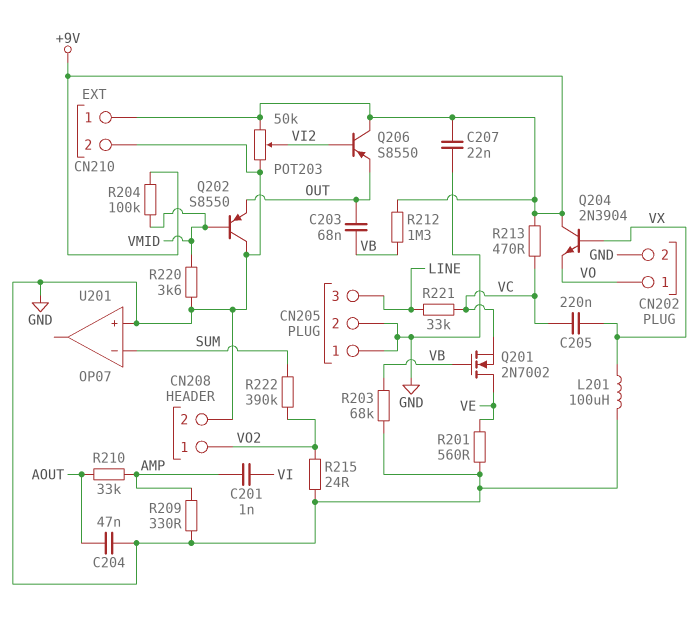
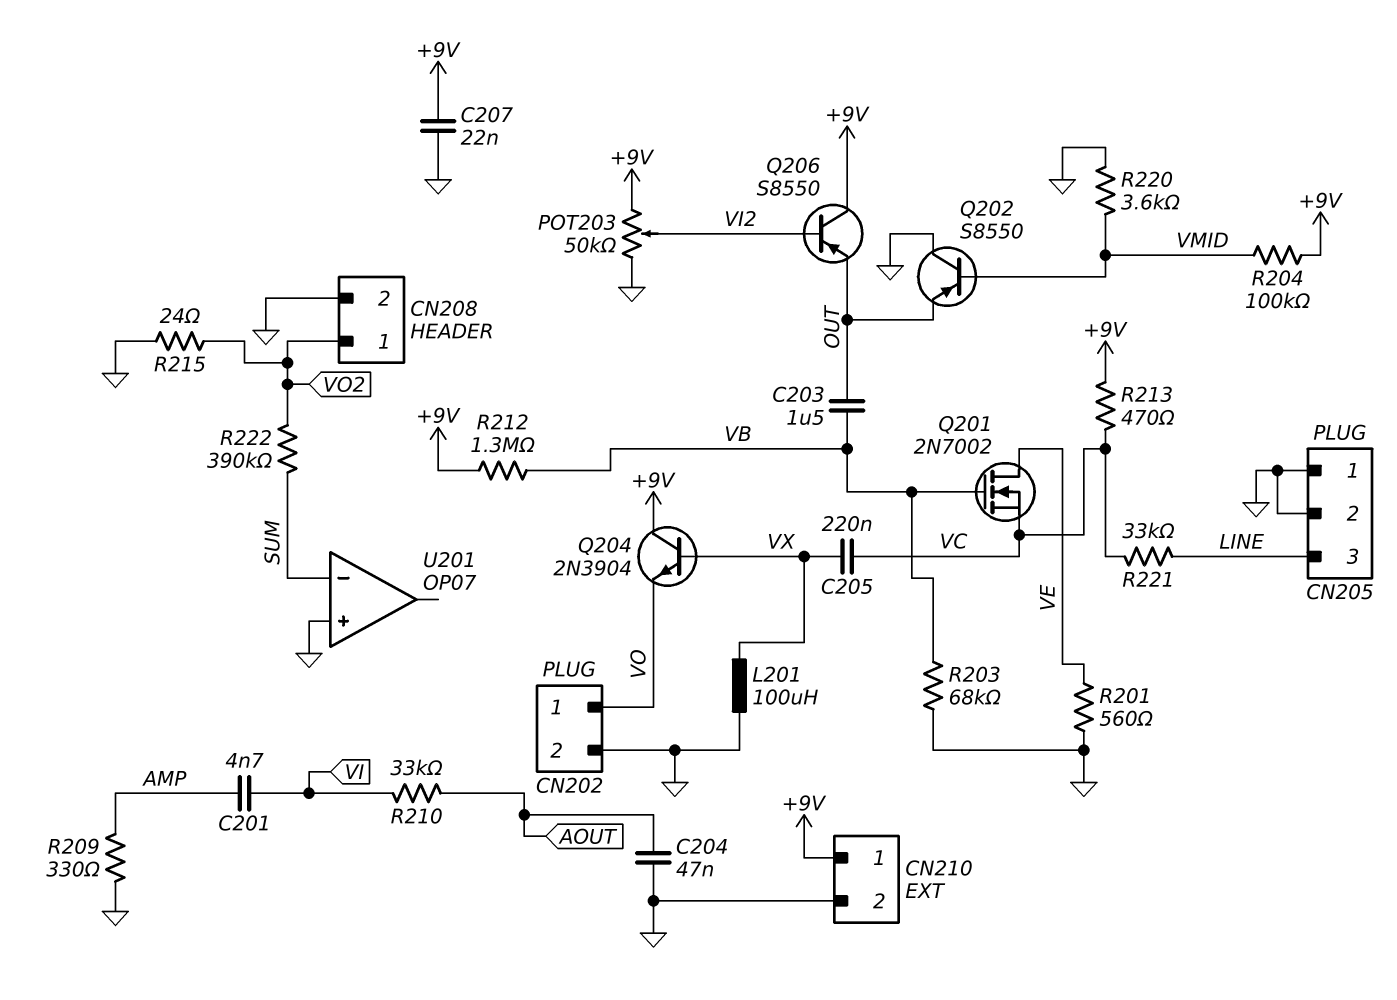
C201: 1nF (AMP, VI) -> 4.7nF (AMP, VI)
C203: 68nF (OUT, VB) -> 1.5uF (OUT, VB)
R210: 33k (AMP, AOUT) -> 33k (AOUT, VI)

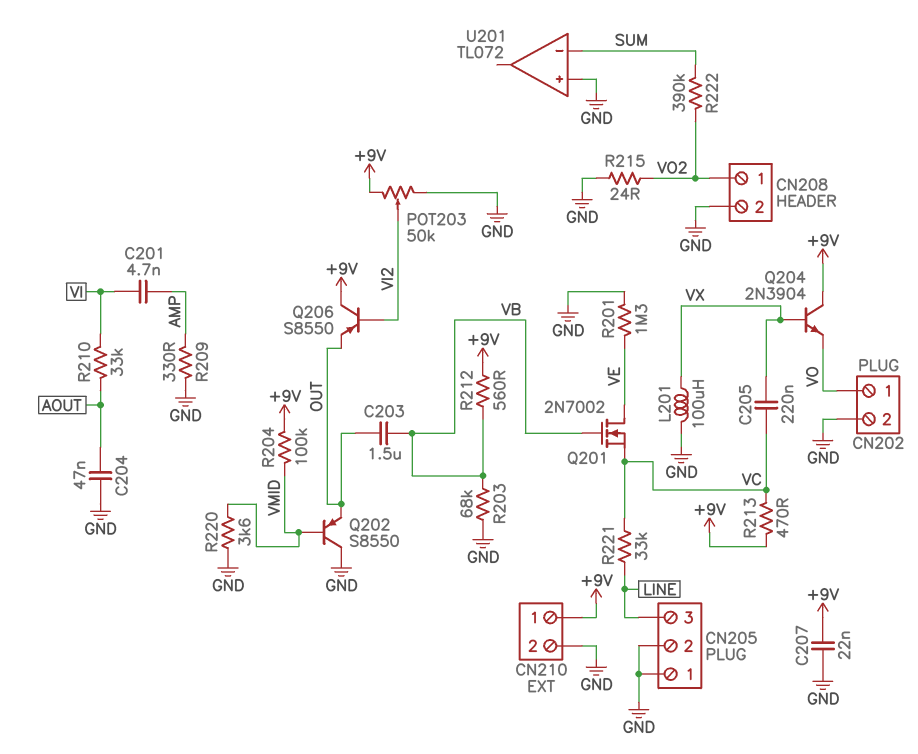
R201: 560 (GND, VE) -> 1.3M (GND, VE)
R212: 1.3M (+9V, VB) -> 560 (+9V, VB)
U201: OP07 -> TL072

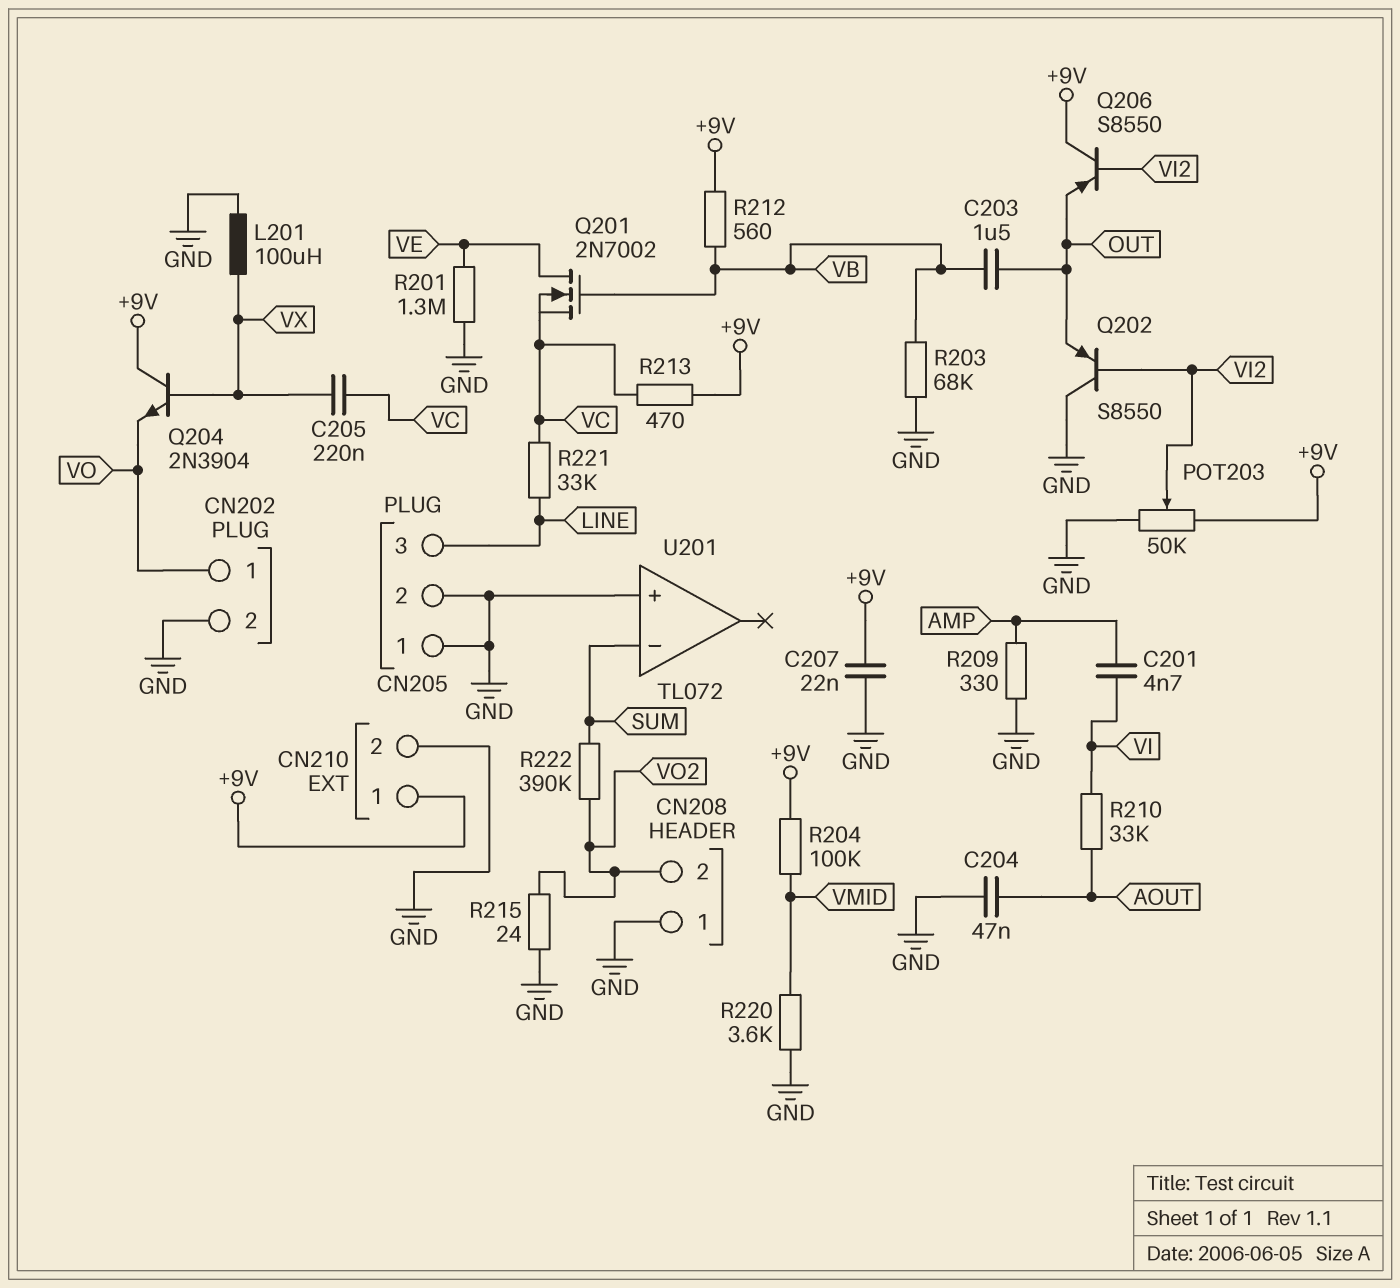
CN208 pin 1: VO2 -> GND
CN208 pin 2: GND -> VO2
Q202: PNP S8550 (B VMID, C GND, E OUT) -> PNP S8550 (B VI2, C GND, E OUT)

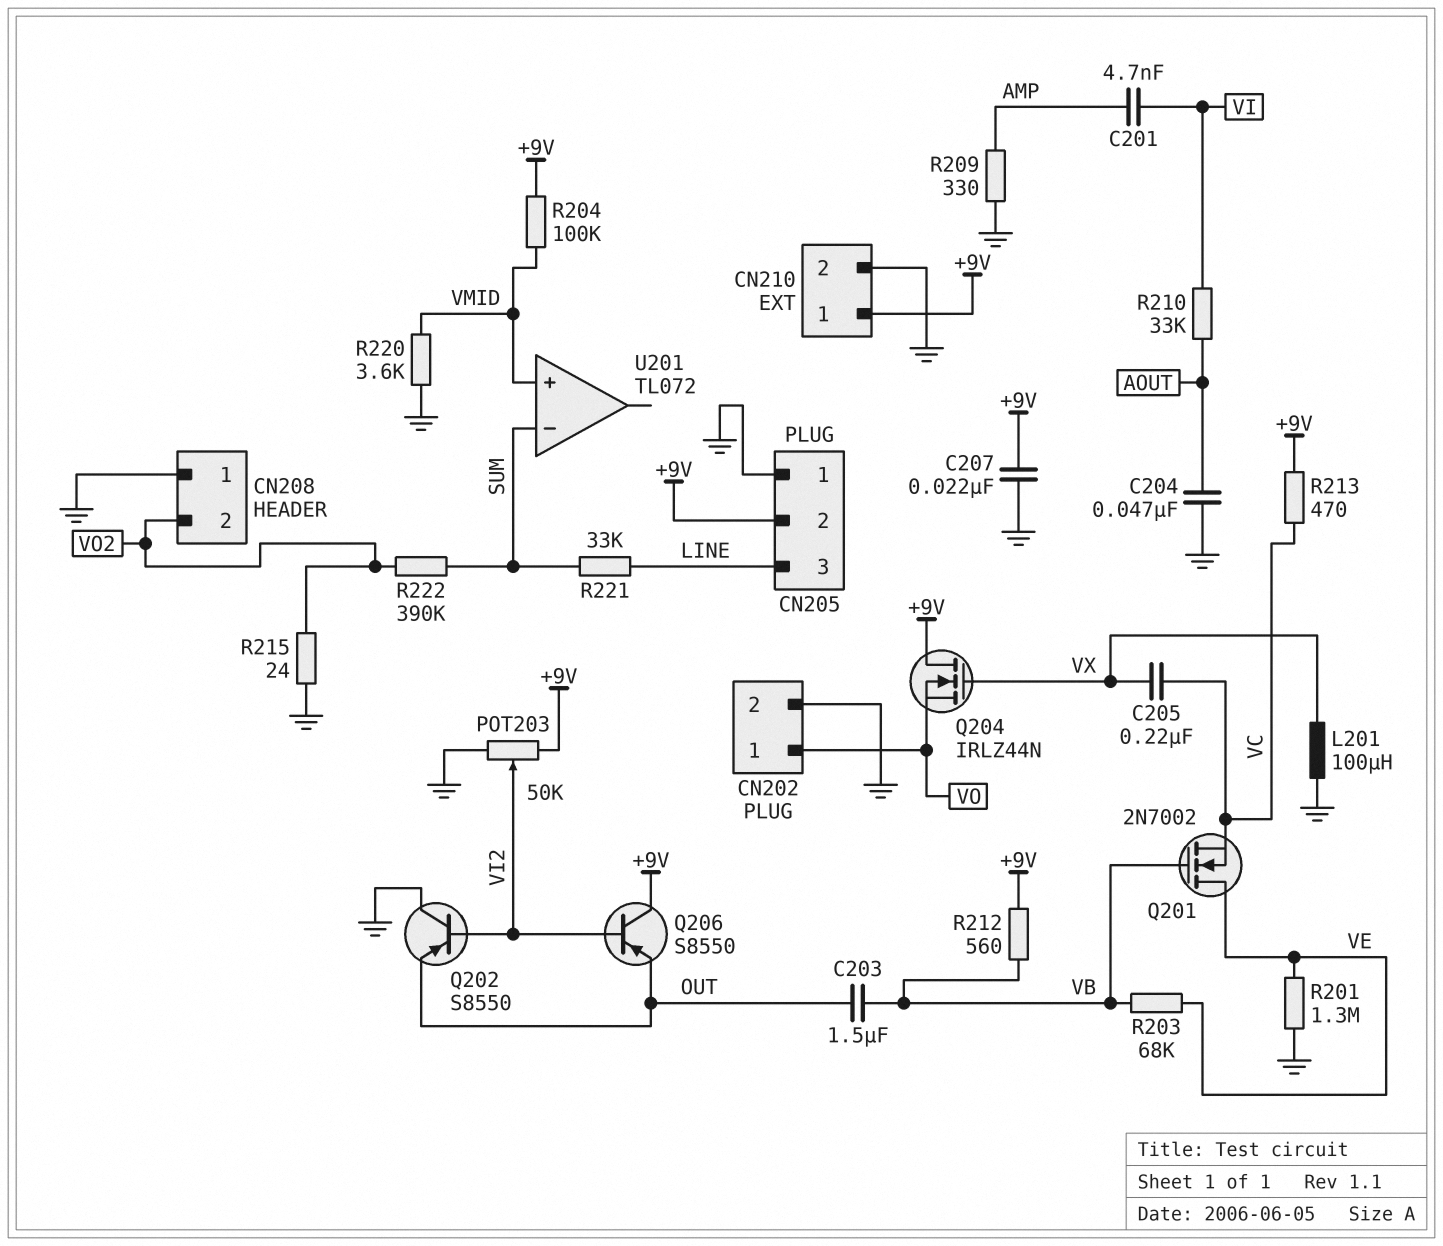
CN205 pin 2: GND -> +9V
Q204: NPN 2N3904 (B VX, C +9V, E VO) -> NMOS IRLZ44N (G VX, D +9V, S VO)
R203: 68k (GND, VB) -> 68k (VB, VE)
R221: 33k (LINE, VC) -> 33k (LINE, SUM)
U201 pin in+: GND -> VMID

